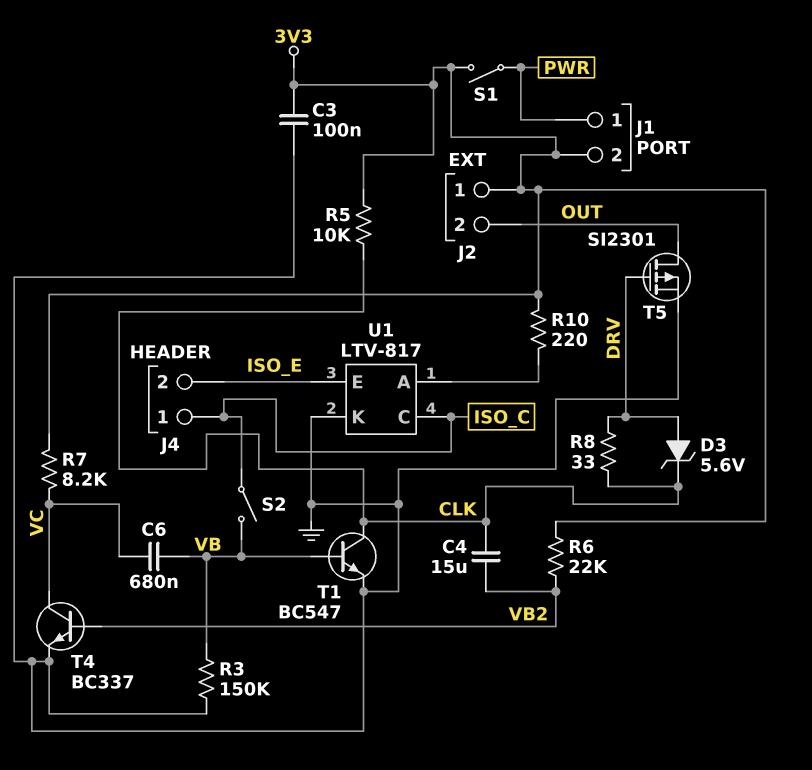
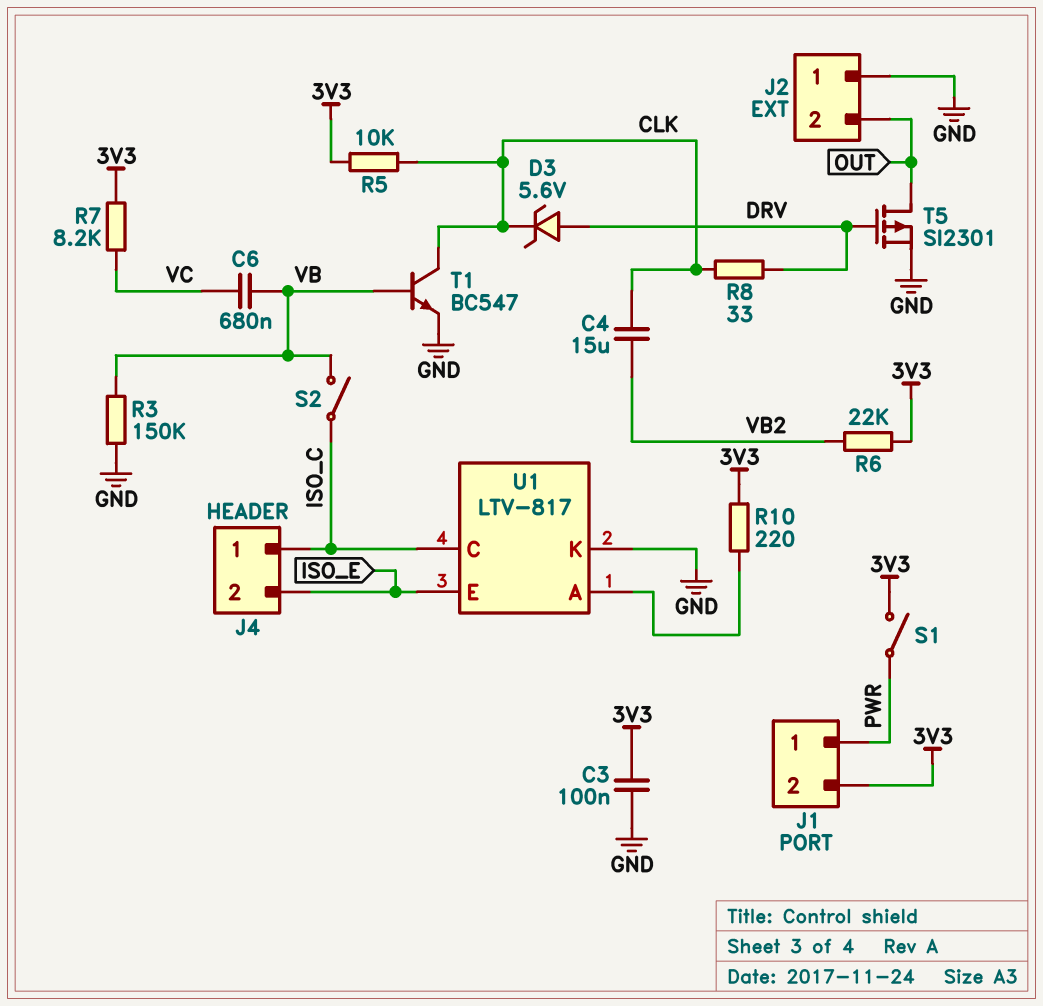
J2 pin 1: 3V3 -> GND
T4: NPN BC337 (B VB2, C VC, E GND) -> none

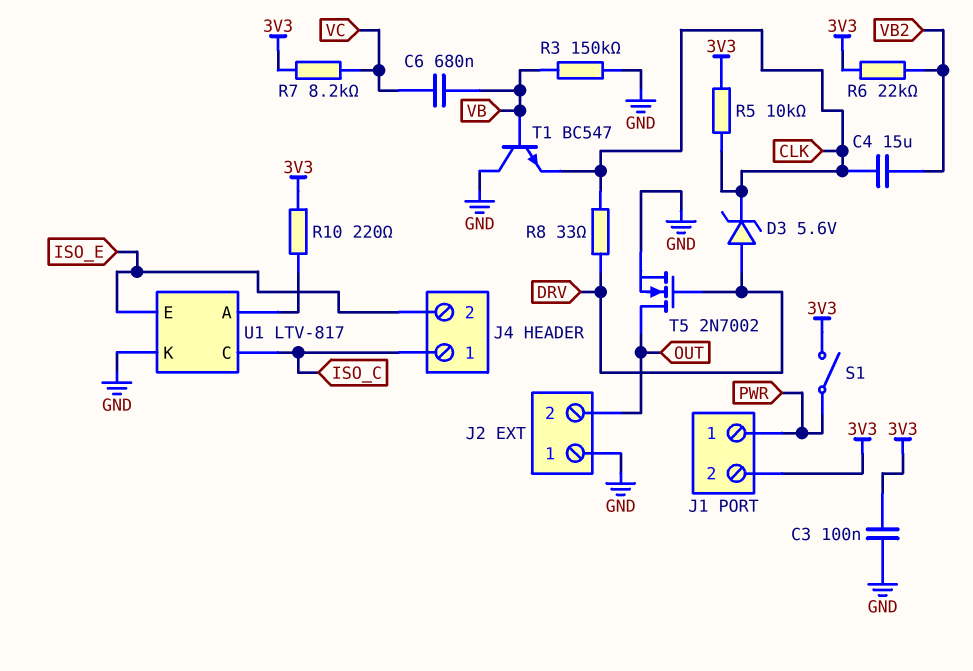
S2: switch (ISO_C, VB) -> none
T1: NPN BC547 (B VB, C CLK, E GND) -> NPN BC547 (B VB, C GND, E CLK)
T5: PMOS SI2301 (G DRV, D OUT, S GND) -> NMOS 2N7002 (G DRV, D OUT, S GND)

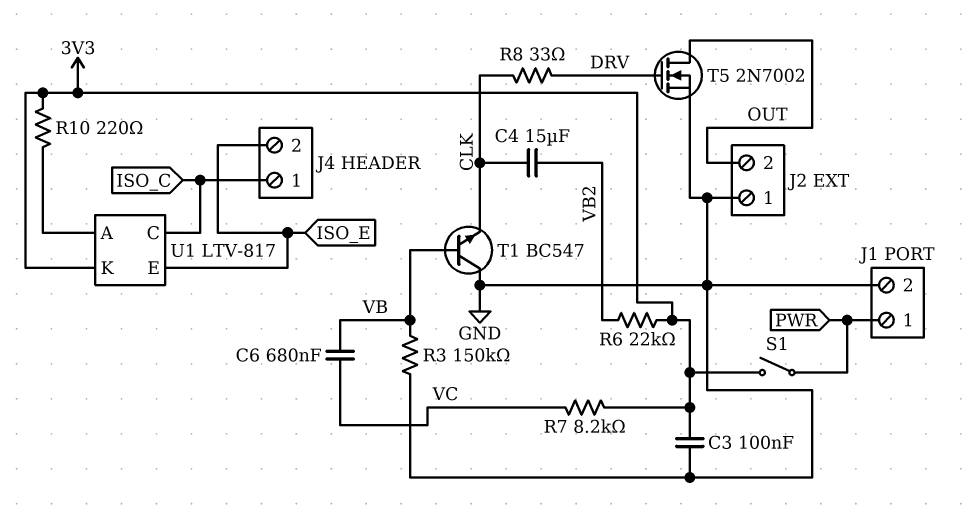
D3: zener 5.6V (A DRV, K CLK) -> none
J1 pin 2: 3V3 -> GND
R5: 10k (3V3, CLK) -> none
U1 pin K: GND -> 3V3

